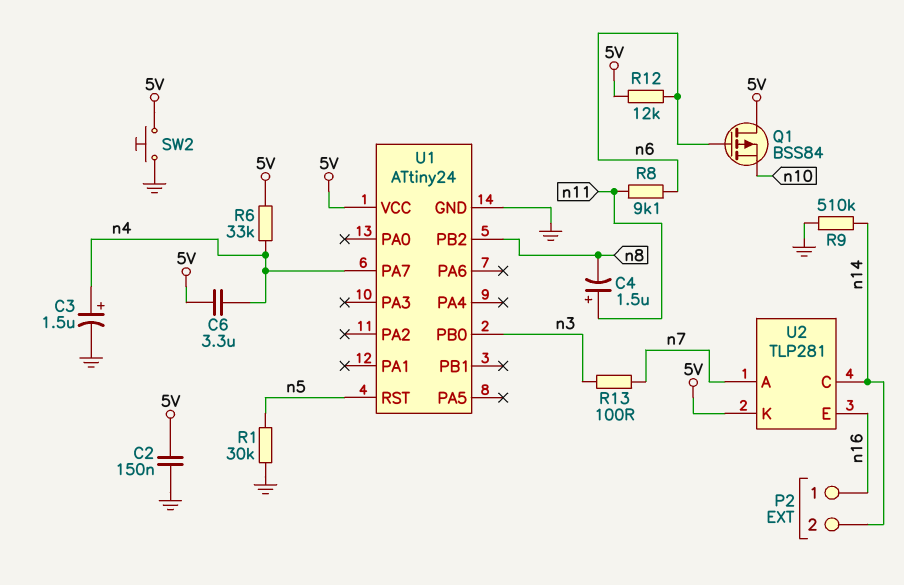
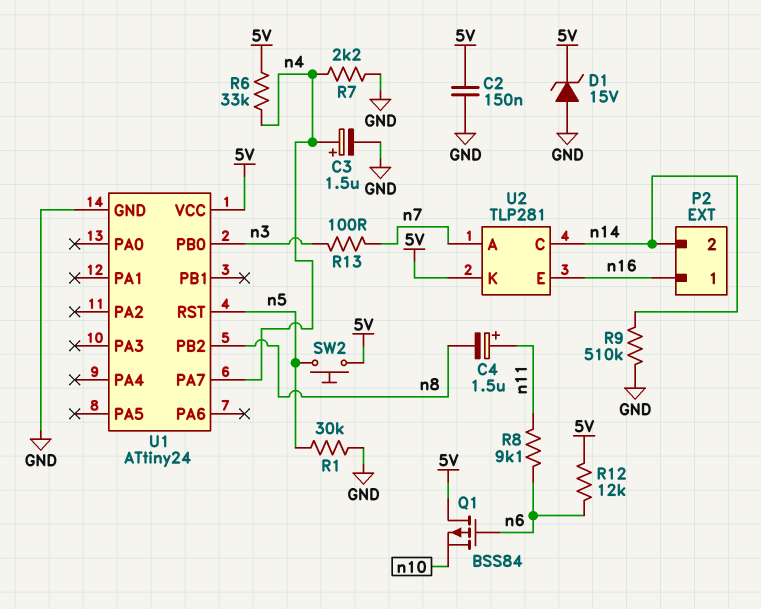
C6: 3.3uF (5V, n4) -> none
D1: none -> zener 15V (A GND, K 5V)
R7: none -> 2.2k (GND, n4)
SW2: button (5V, GND) -> button (5V, n5)

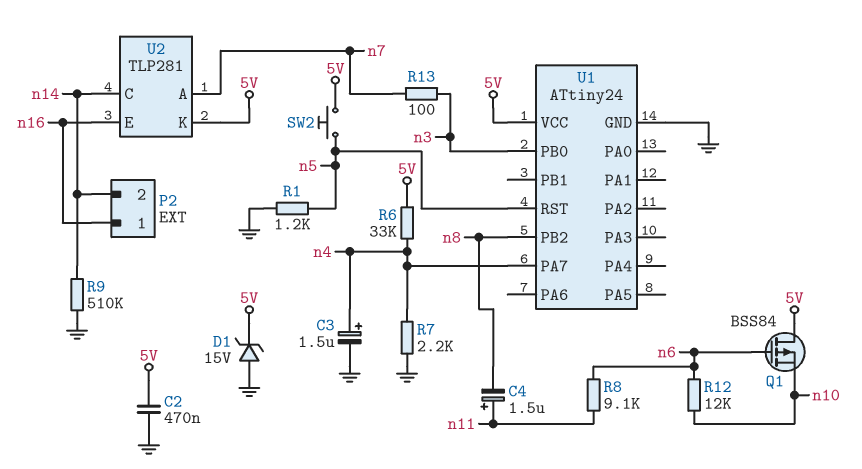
C2: 150nF (5V, GND) -> 470nF (5V, GND)
R1: 30k (GND, n5) -> 1.2k (GND, n5)
R12: 12k (5V, n6) -> 12k (n6, n10)

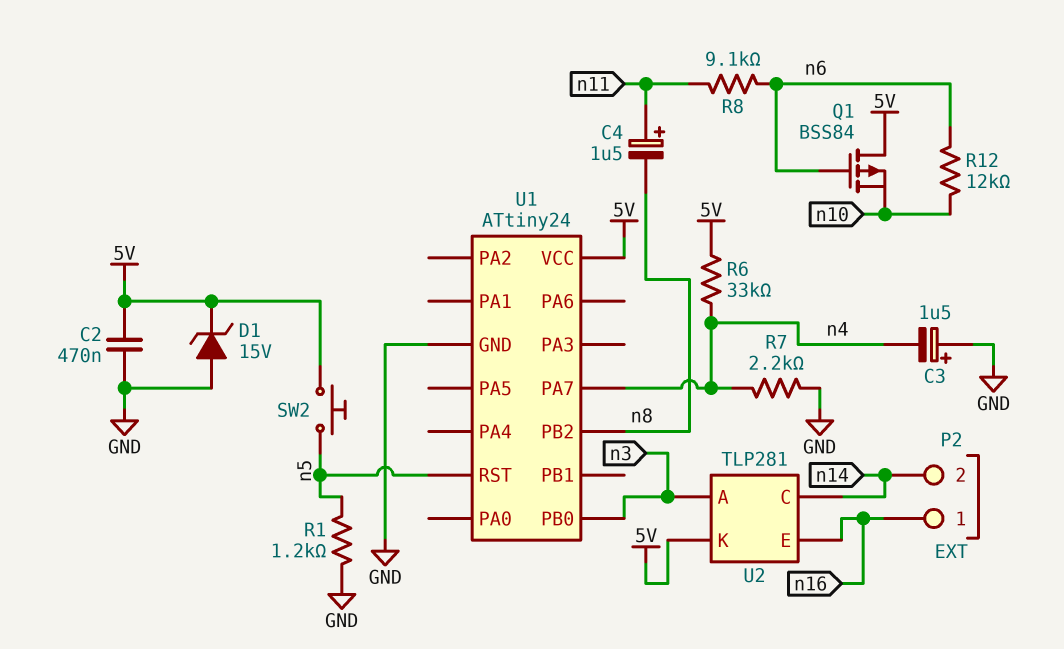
C3: 1.5uF (plus n4, minus GND) -> 1.5uF (plus GND, minus n4)
R9: 510k (GND, n14) -> none
R13: 100 (n3, n7) -> none
U2 pin A: n7 -> n3

